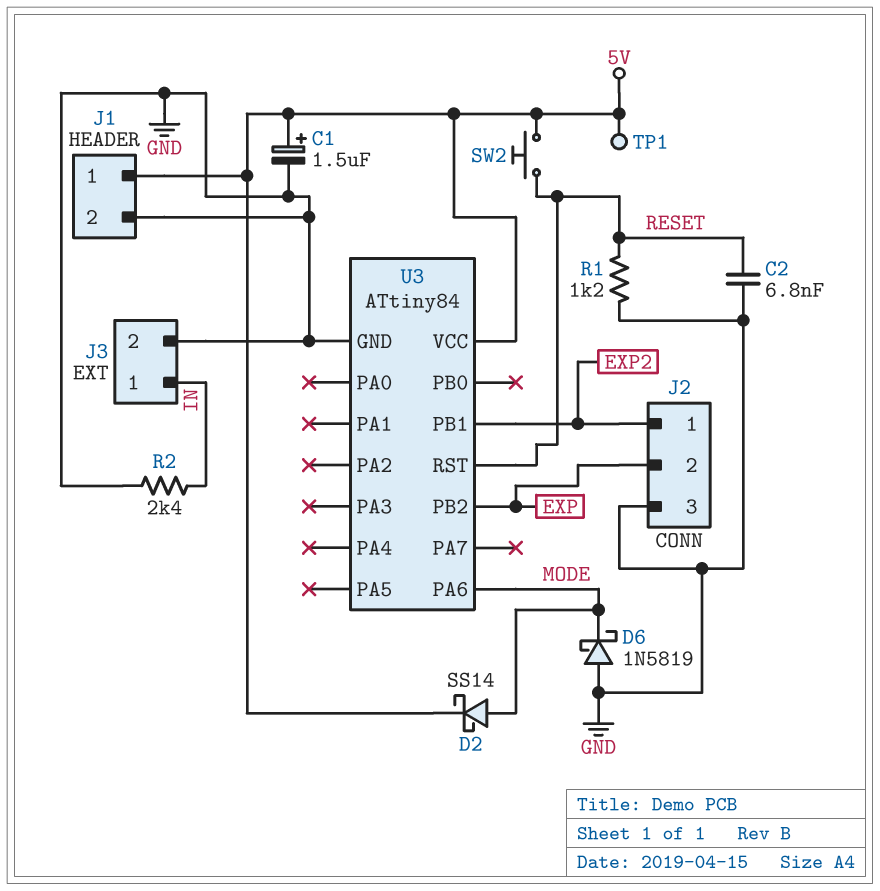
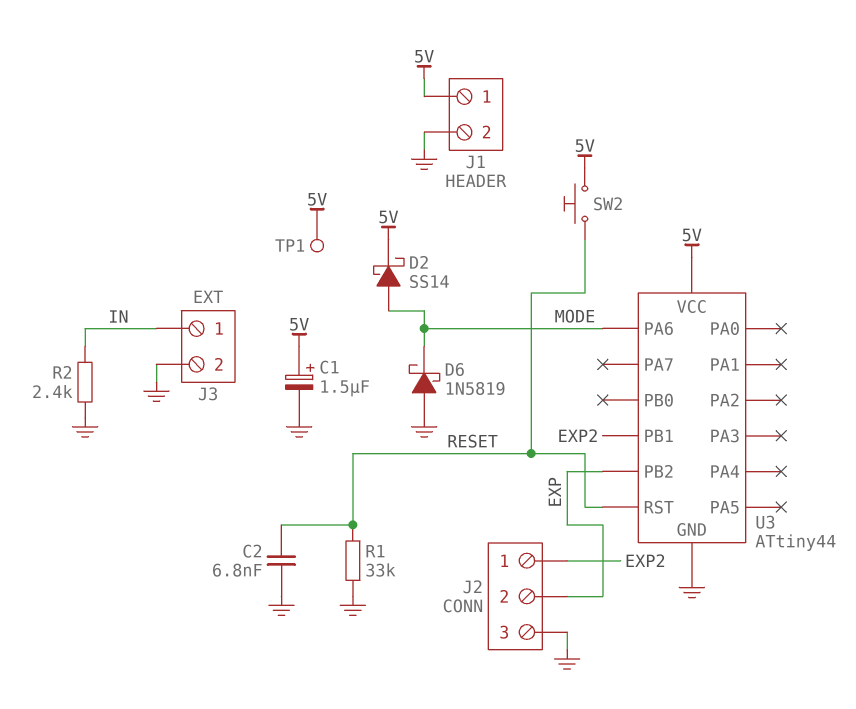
R1: 1.2k (GND, RESET) -> 33k (GND, RESET)
U3: ATtiny84 -> ATtiny44

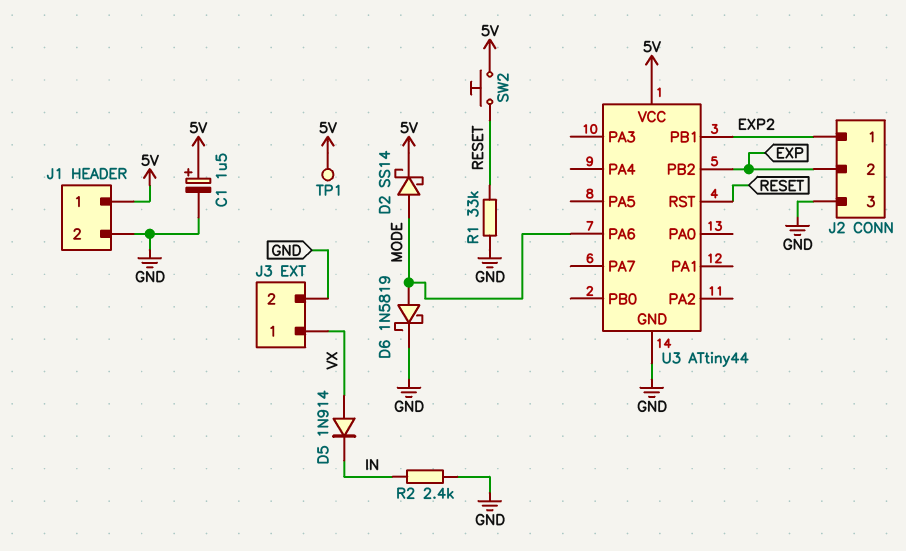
C2: 6.8nF (GND, RESET) -> none
D5: none -> diode 1N914 (A VX, K IN)
D6: schottky 1N5819 (A GND, K MODE) -> schottky 1N5819 (A MODE, K GND)
J3 pin 1: IN -> VX

